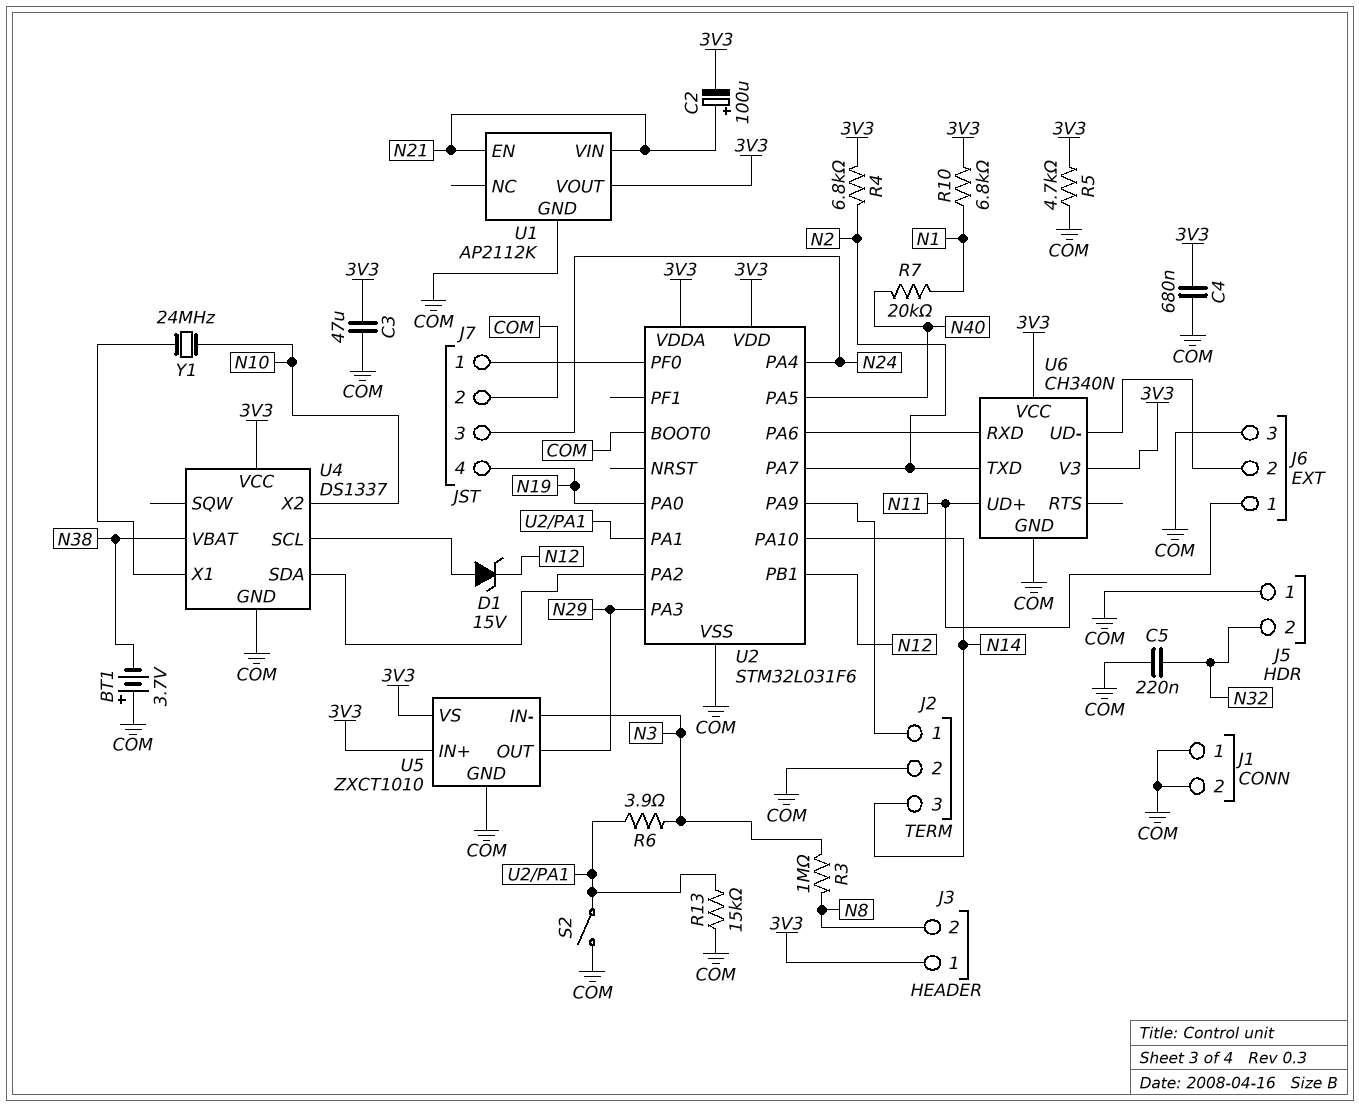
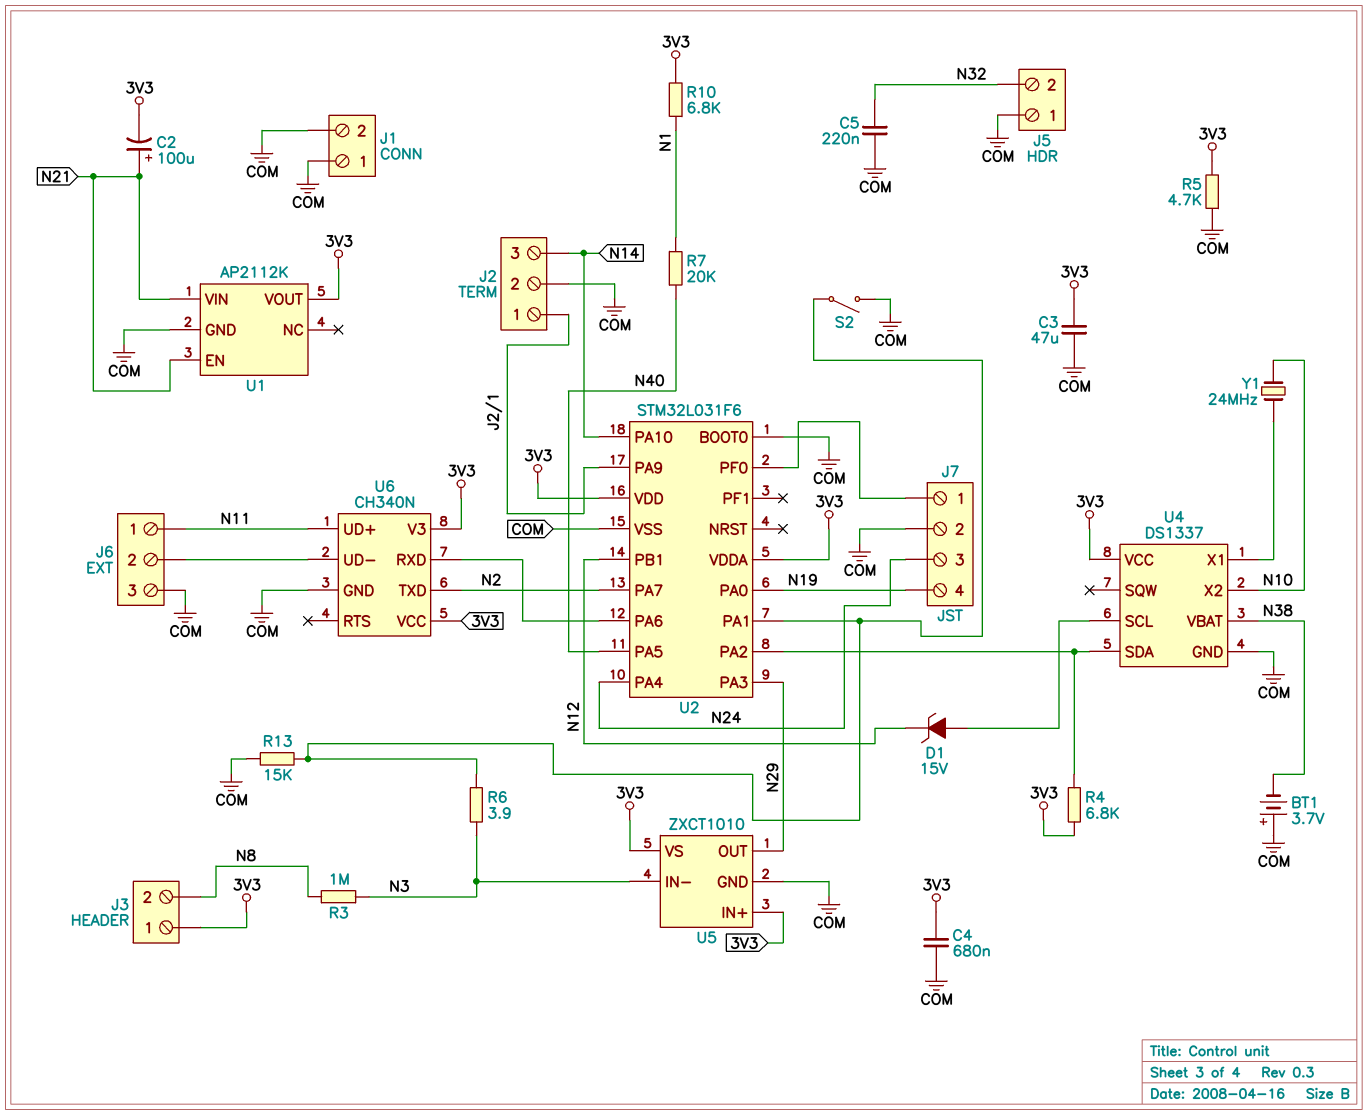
R4: 6.8k (3V3, N2) -> 6.8k (3V3, U2/PA2)

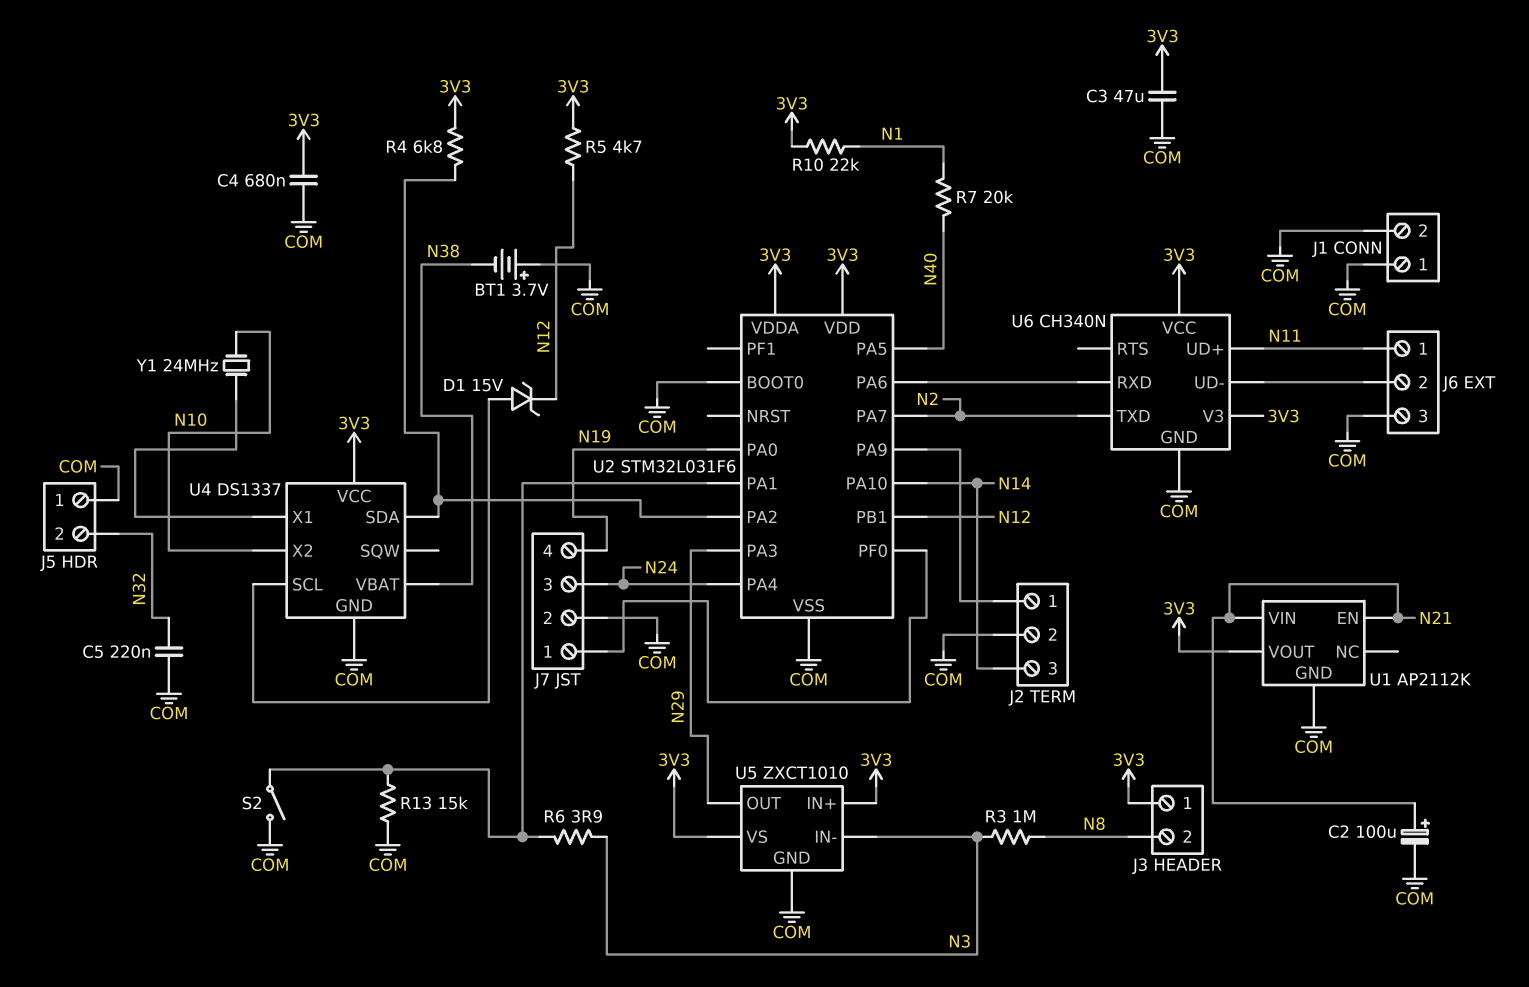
C2: 100uF (plus N21, minus 3V3) -> 100uF (plus N21, minus COM)
R5: 4.7k (3V3, COM) -> 4.7k (3V3, N12)
R10: 6.8k (3V3, N1) -> 22k (3V3, N1)

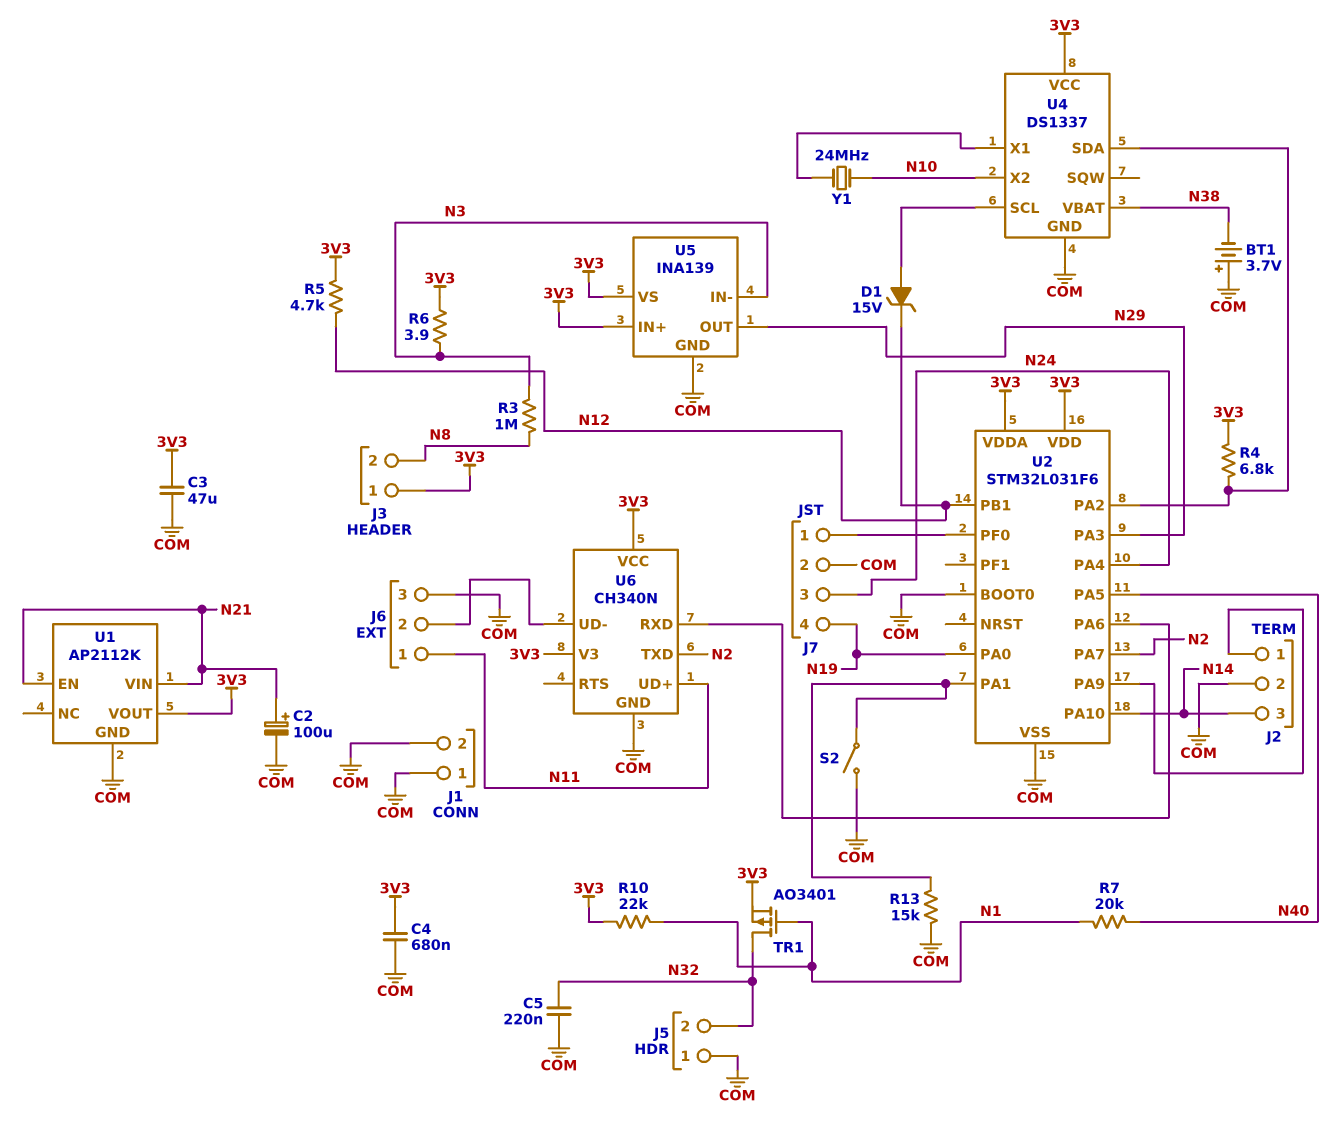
R6: 3.9 (N3, U2/PA1) -> 3.9 (3V3, N3)
TR1: none -> PMOS AO3401 (G N1, D N32, S 3V3)
U5: ZXCT1010 -> INA139

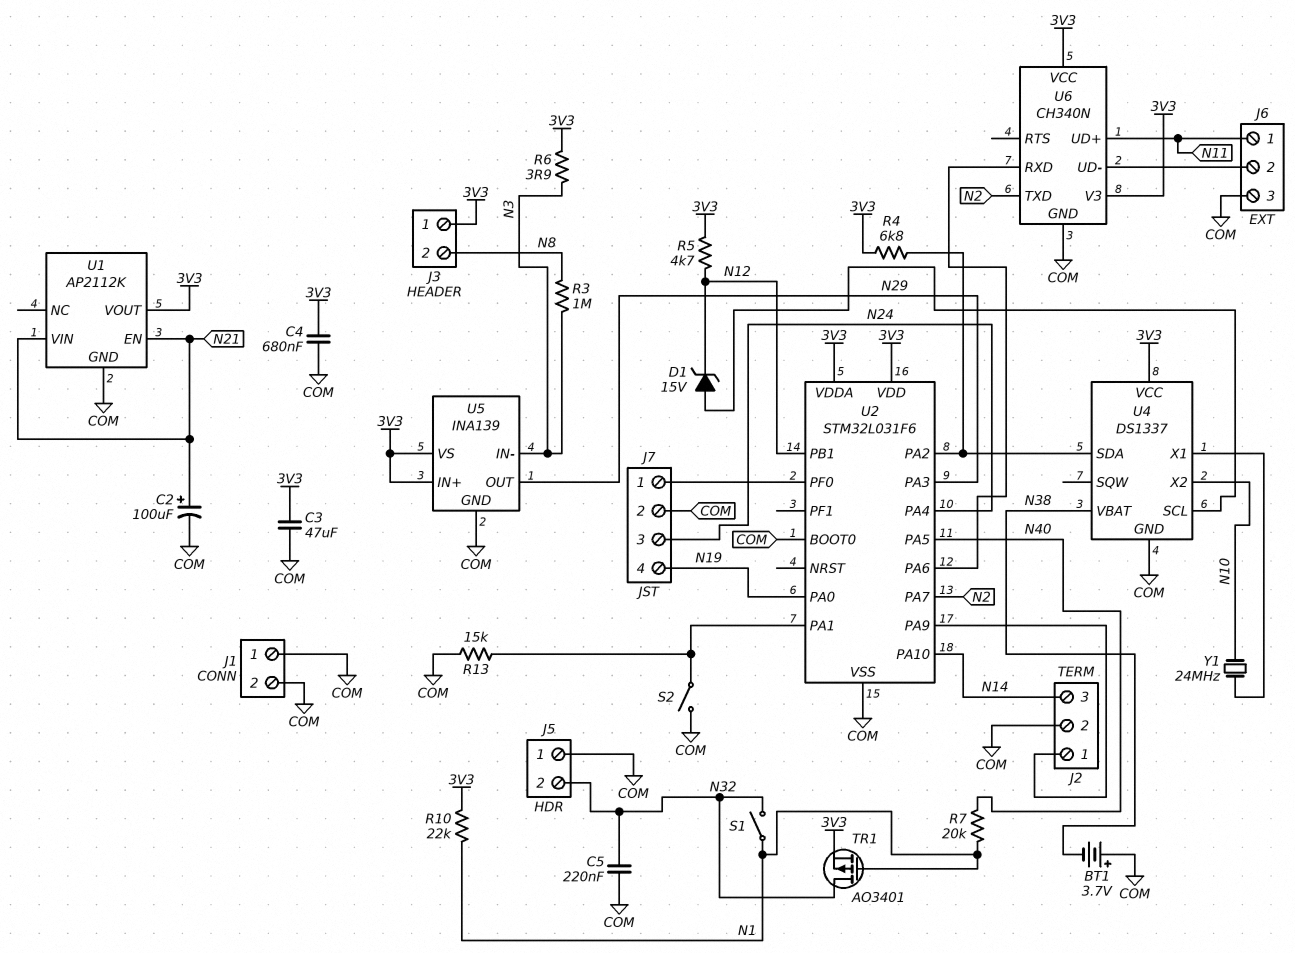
S1: none -> switch (N1, N32)

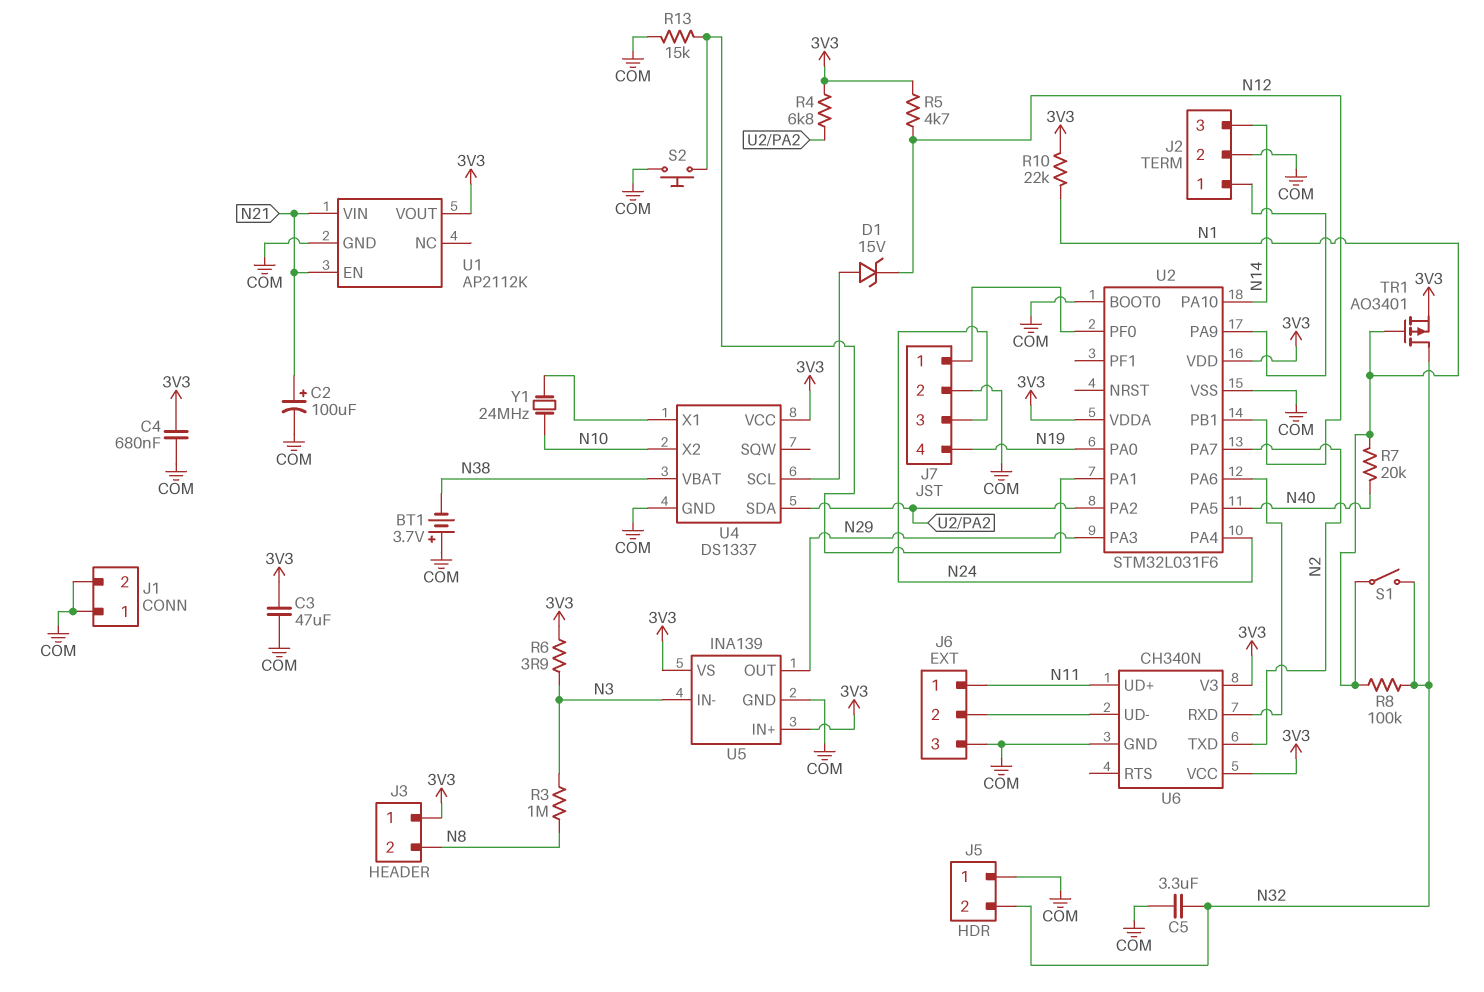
C5: 220nF (COM, N32) -> 3.3uF (COM, N32)
R8: none -> 100k (N1, N32)
S2: switch (COM, U2/PA1) -> button (COM, U2/PA1)

